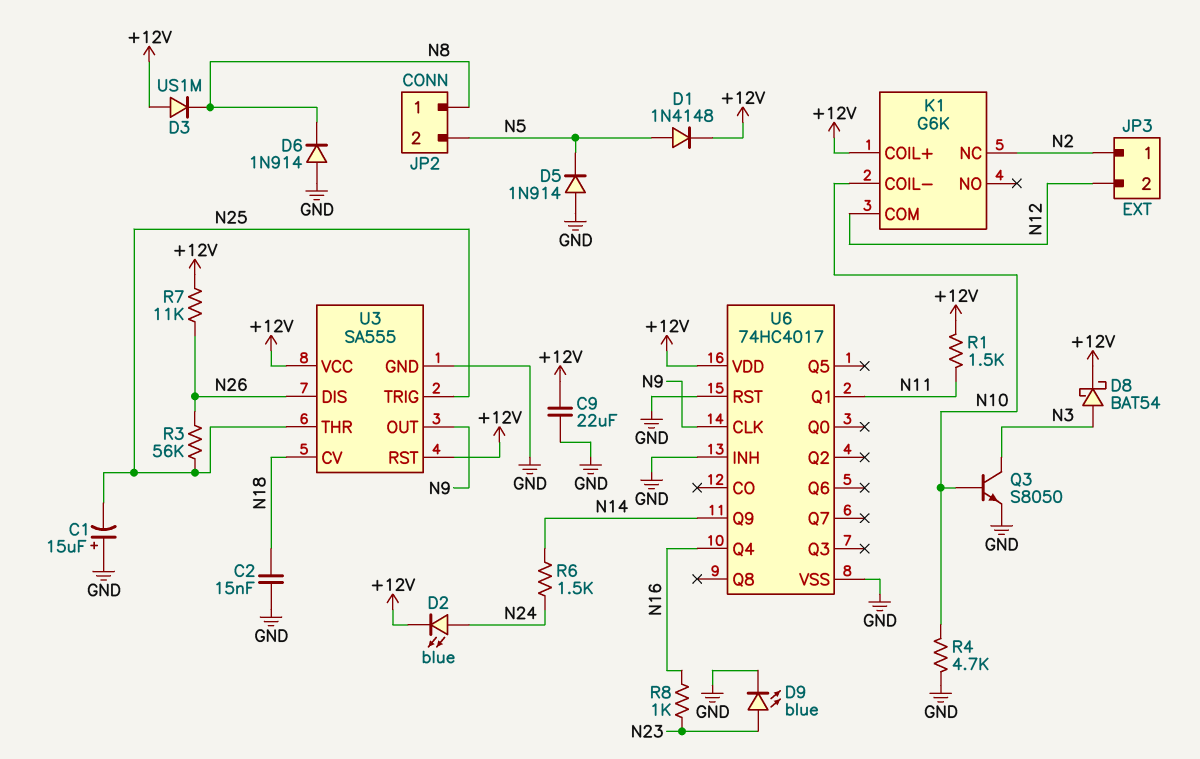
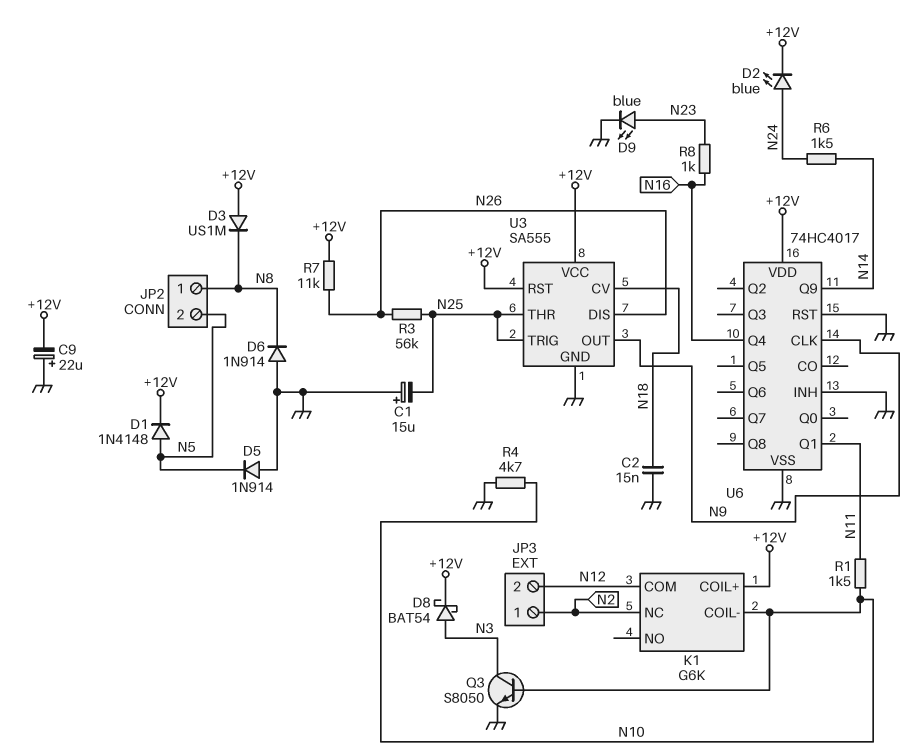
C9: 22uF (+12V, GND) -> 22uF (plus GND, minus +12V)
R1: 1.5k (+12V, N11) -> 1.5k (N10, N11)

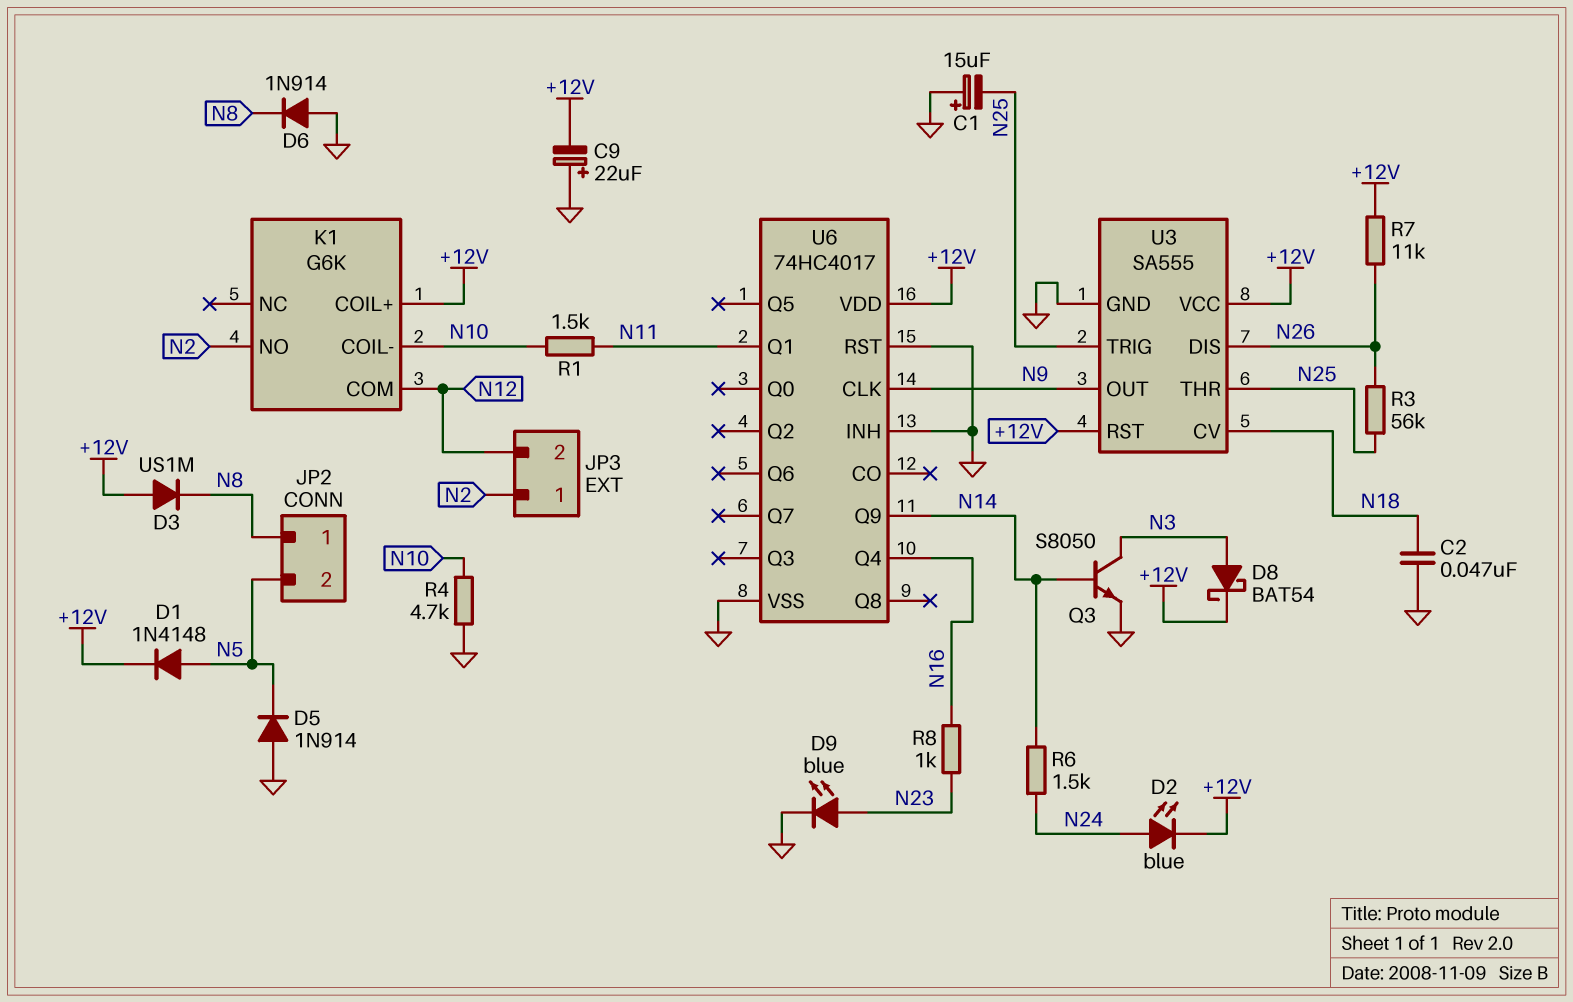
C2: 15nF (GND, N18) -> 47nF (GND, N18)
K1 pin NC: N2 -> none
K1 pin NO: none -> N2
Q3: NPN S8050 (B N10, C N3, E GND) -> NPN S8050 (B N14, C N3, E GND)

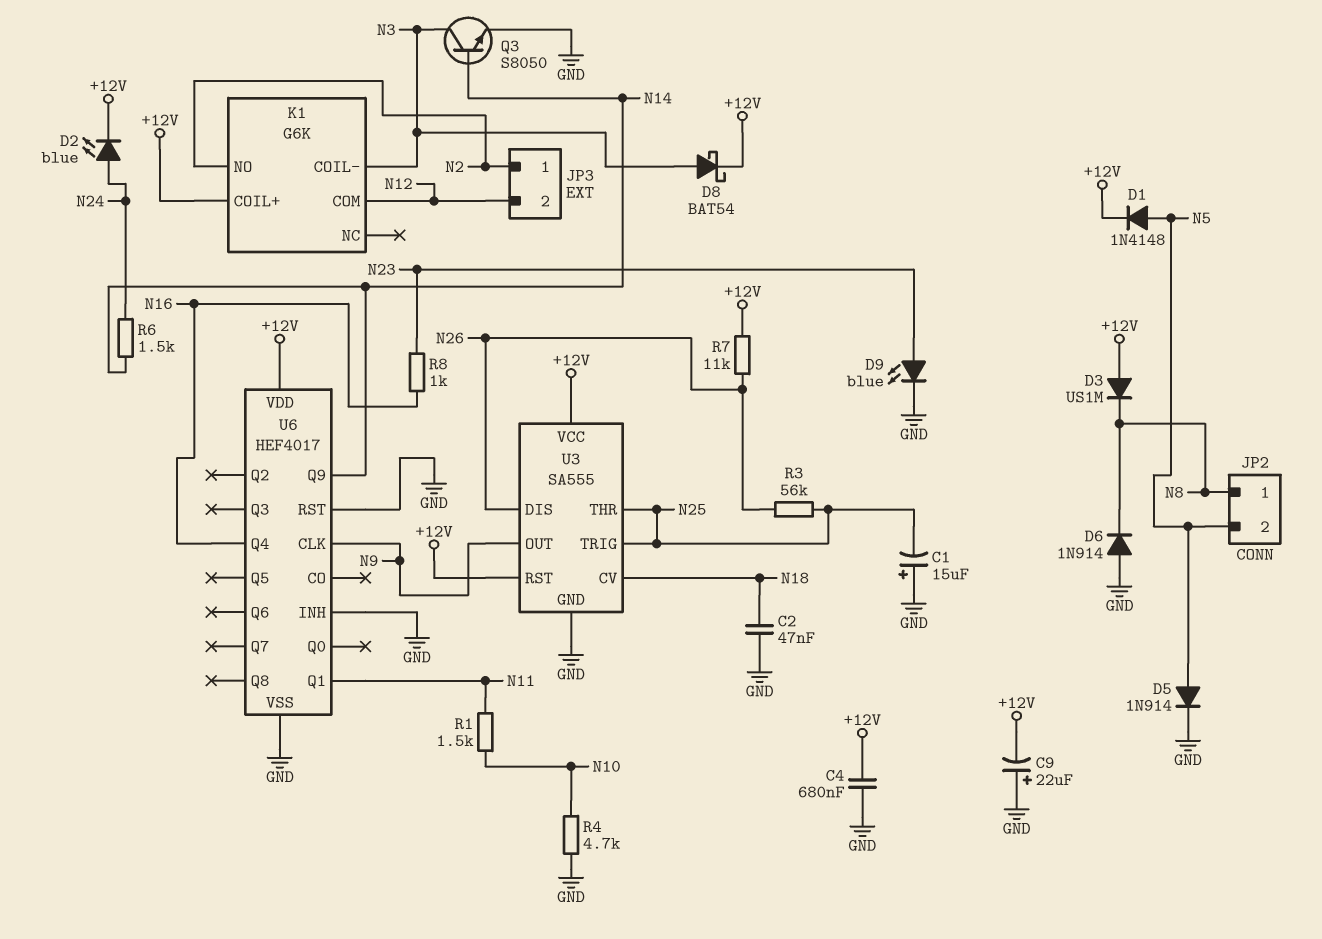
C4: none -> 680nF (+12V, GND)
D5: diode 1N914 (A GND, K N5) -> diode 1N914 (A N5, K GND)
K1 pin COIL-: N10 -> N3
U6: 74HC4017 -> HEF4017

